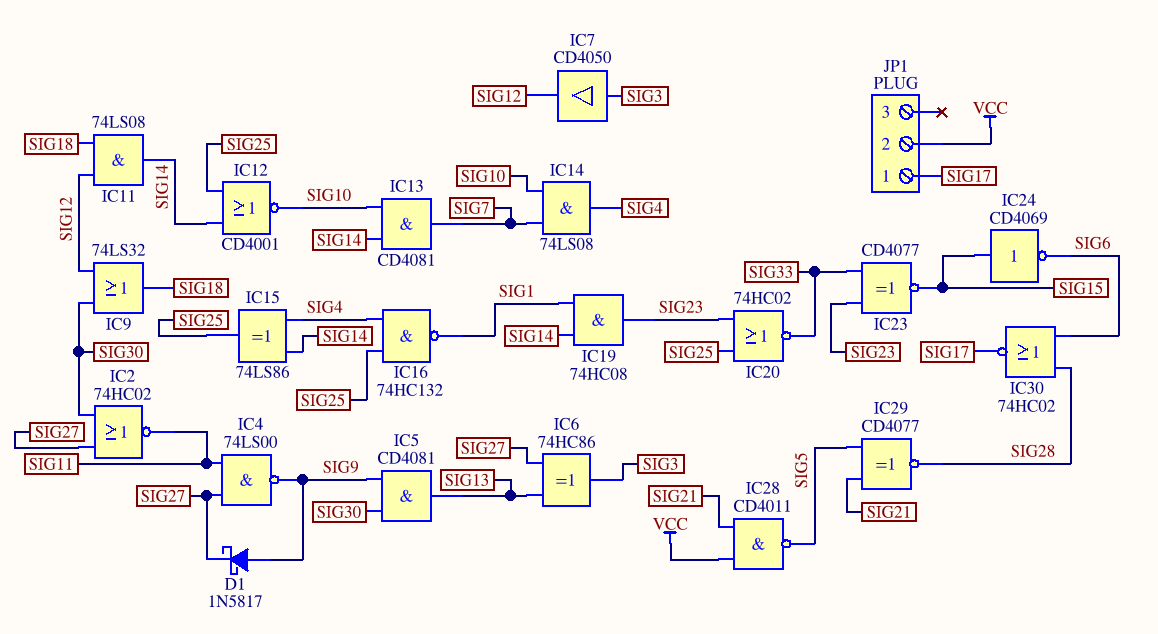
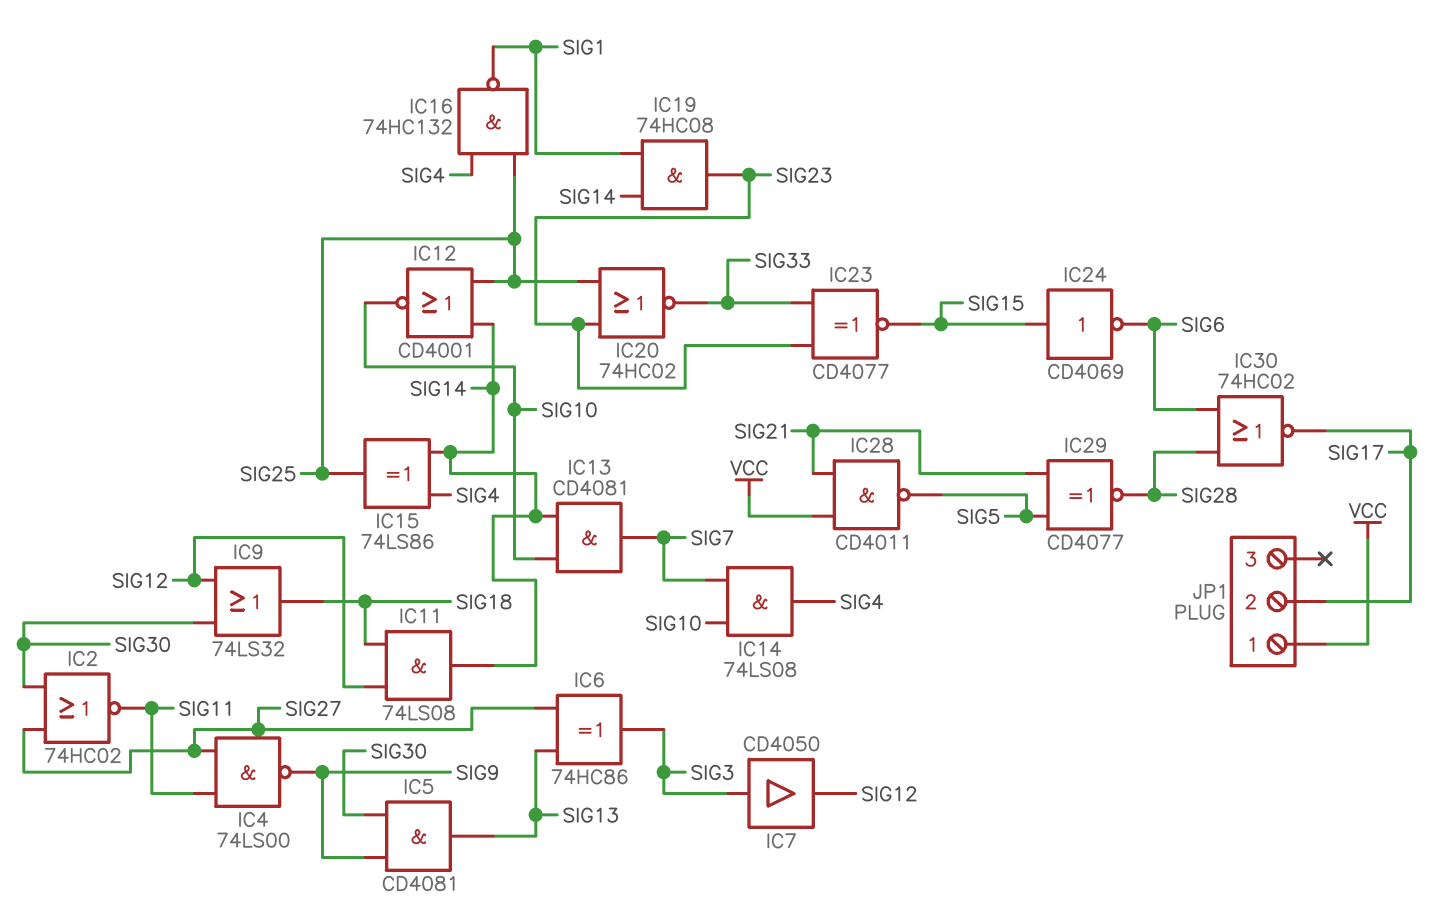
D1: schottky 1N5817 (A SIG9, K SIG27) -> none
JP1 pin 1: SIG17 -> VCC
JP1 pin 2: VCC -> SIG17

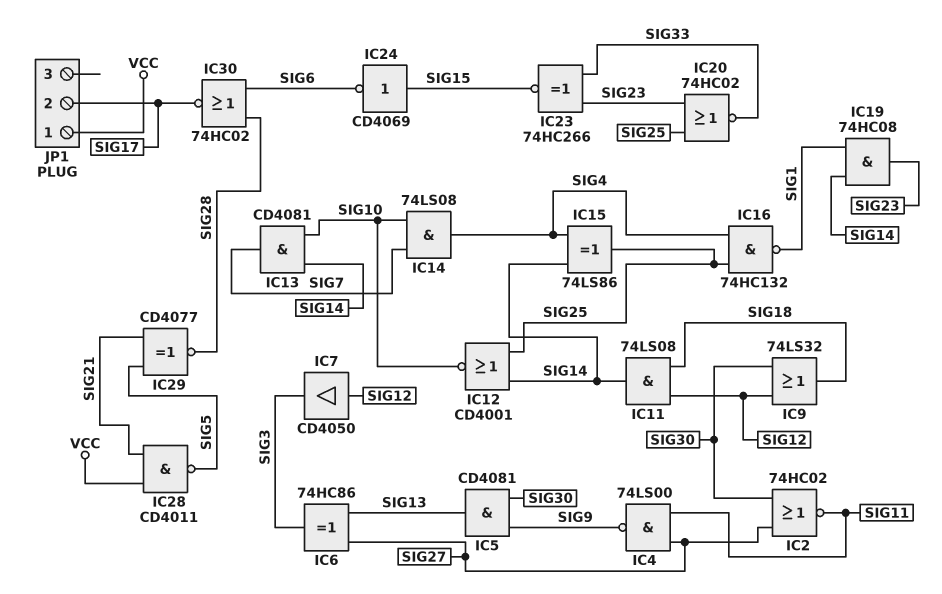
IC7: buffer CD4050 (in SIG3, out SIG12) -> buffer CD4050 (in SIG12, out SIG3)
IC23: XNOR CD4077 (in SIG23, in SIG33, out SIG15) -> XNOR 74HC266 (in SIG23, in SIG33, out SIG15)

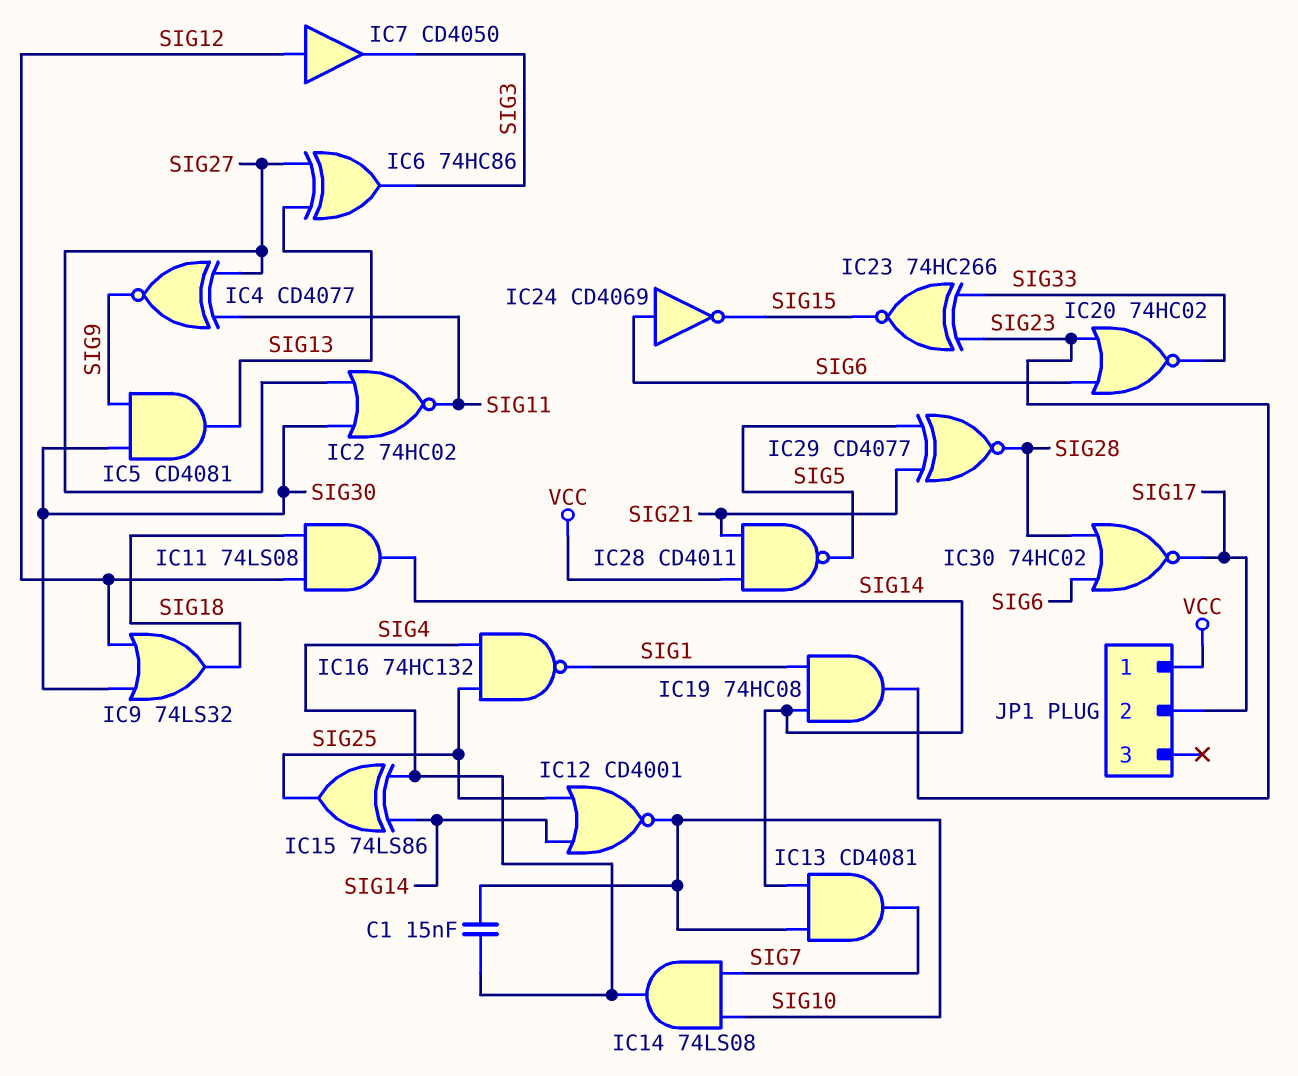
C1: none -> 15nF (SIG4, SIG10)
IC4: NAND 74LS00 (in SIG11, in SIG27, out SIG9) -> XNOR CD4077 (in SIG11, in SIG27, out SIG9)
IC20: NOR 74HC02 (in SIG23, in SIG25, out SIG33) -> NOR 74HC02 (in SIG6, in SIG23, out SIG33)
IC24: NOT CD4069 (in SIG15, out SIG6) -> NOT CD4069 (in SIG6, out SIG15)

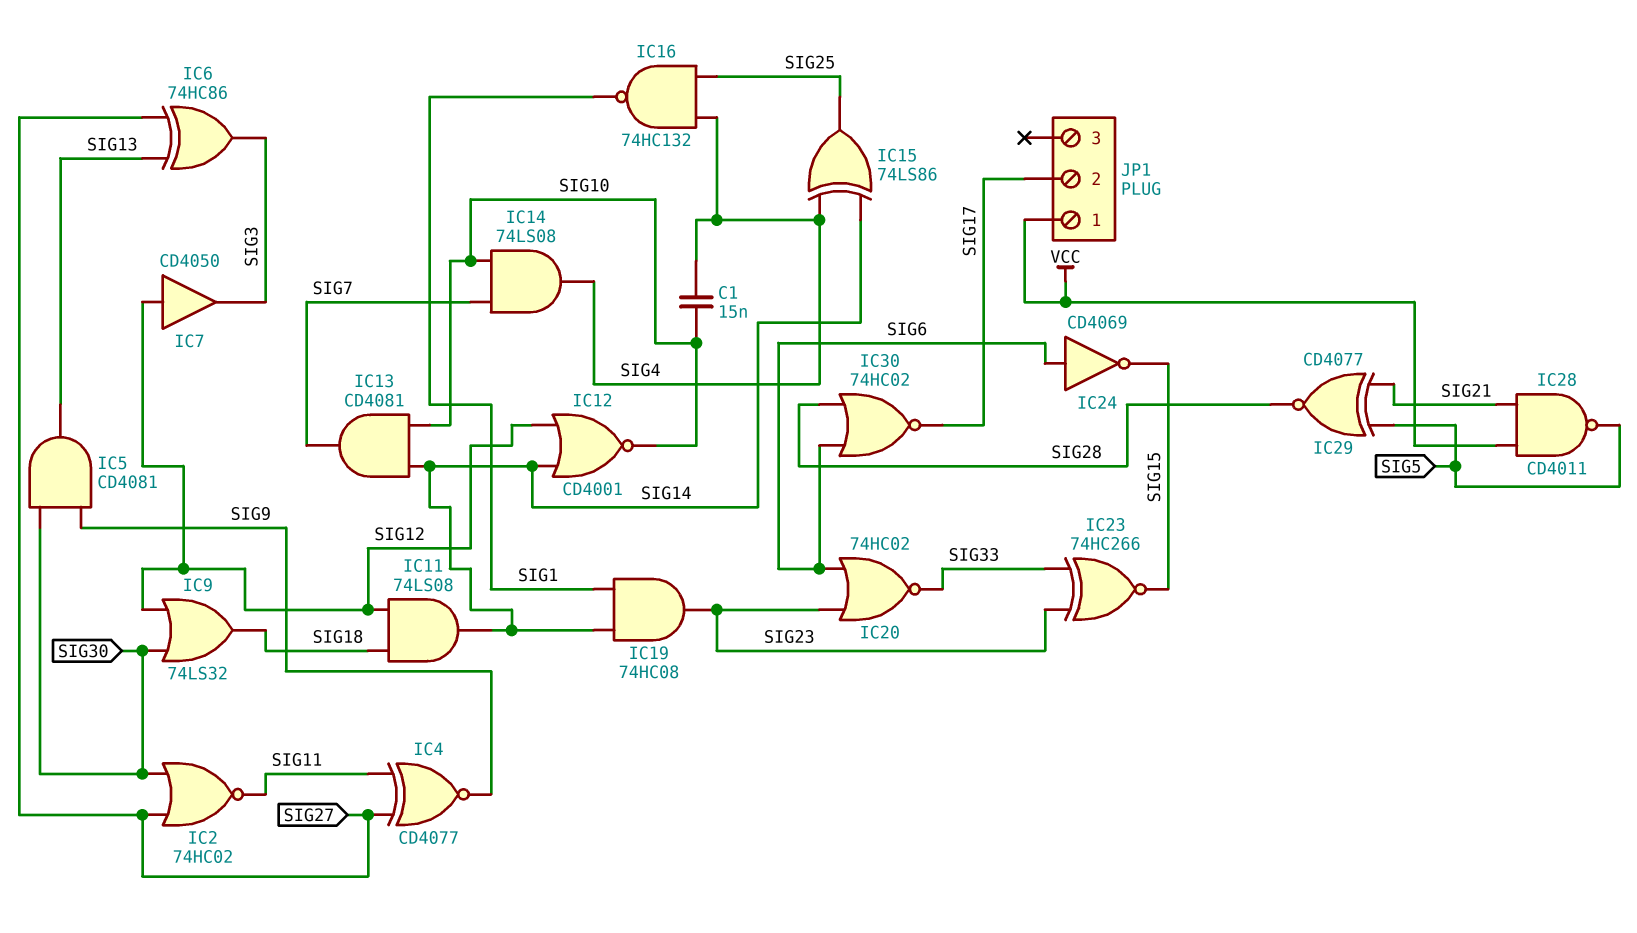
IC12: NOR CD4001 (in SIG14, in SIG25, out SIG10) -> NOR CD4001 (in SIG12, in SIG14, out SIG10)

